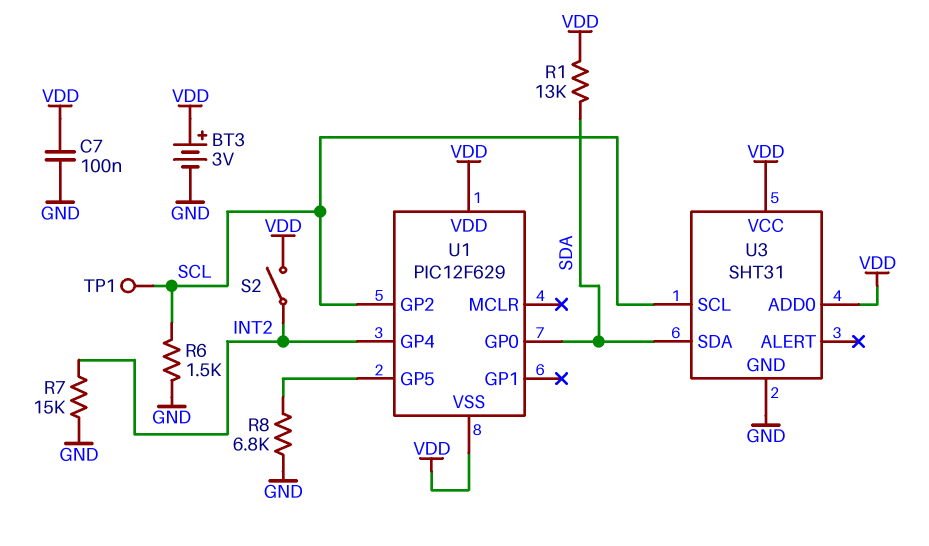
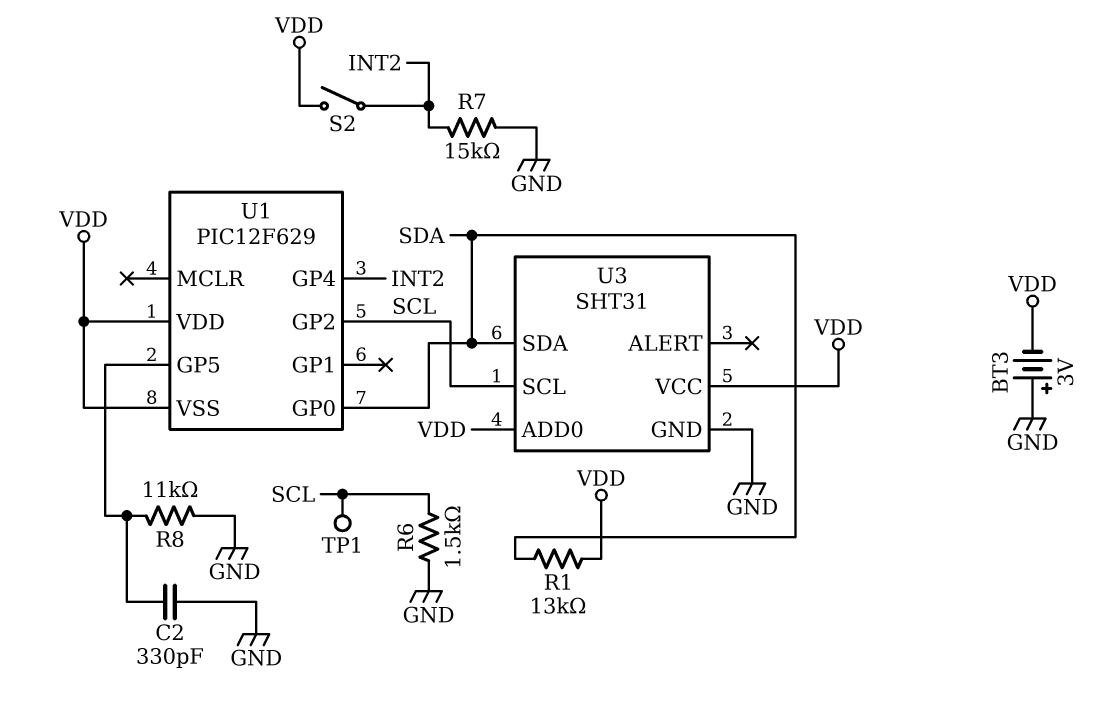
BT3: 3V (plus VDD, minus GND) -> 3V (plus GND, minus VDD)
C2: none -> 330pF (GND, U1/GP5)
C7: 100nF (GND, VDD) -> none
R8: 6.8k (GND, U1/GP5) -> 11k (GND, U1/GP5)

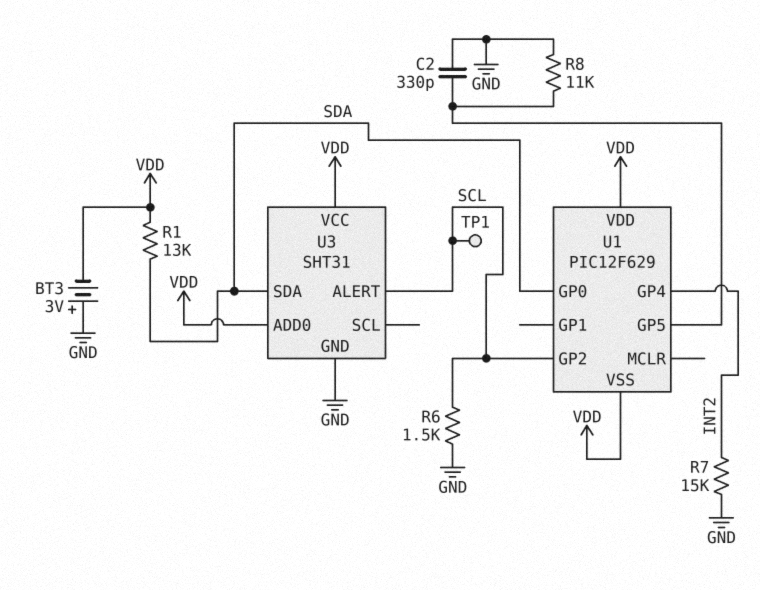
S2: switch (INT2, VDD) -> none
U3 pin ALERT: none -> SCL
U3 pin SCL: SCL -> none

